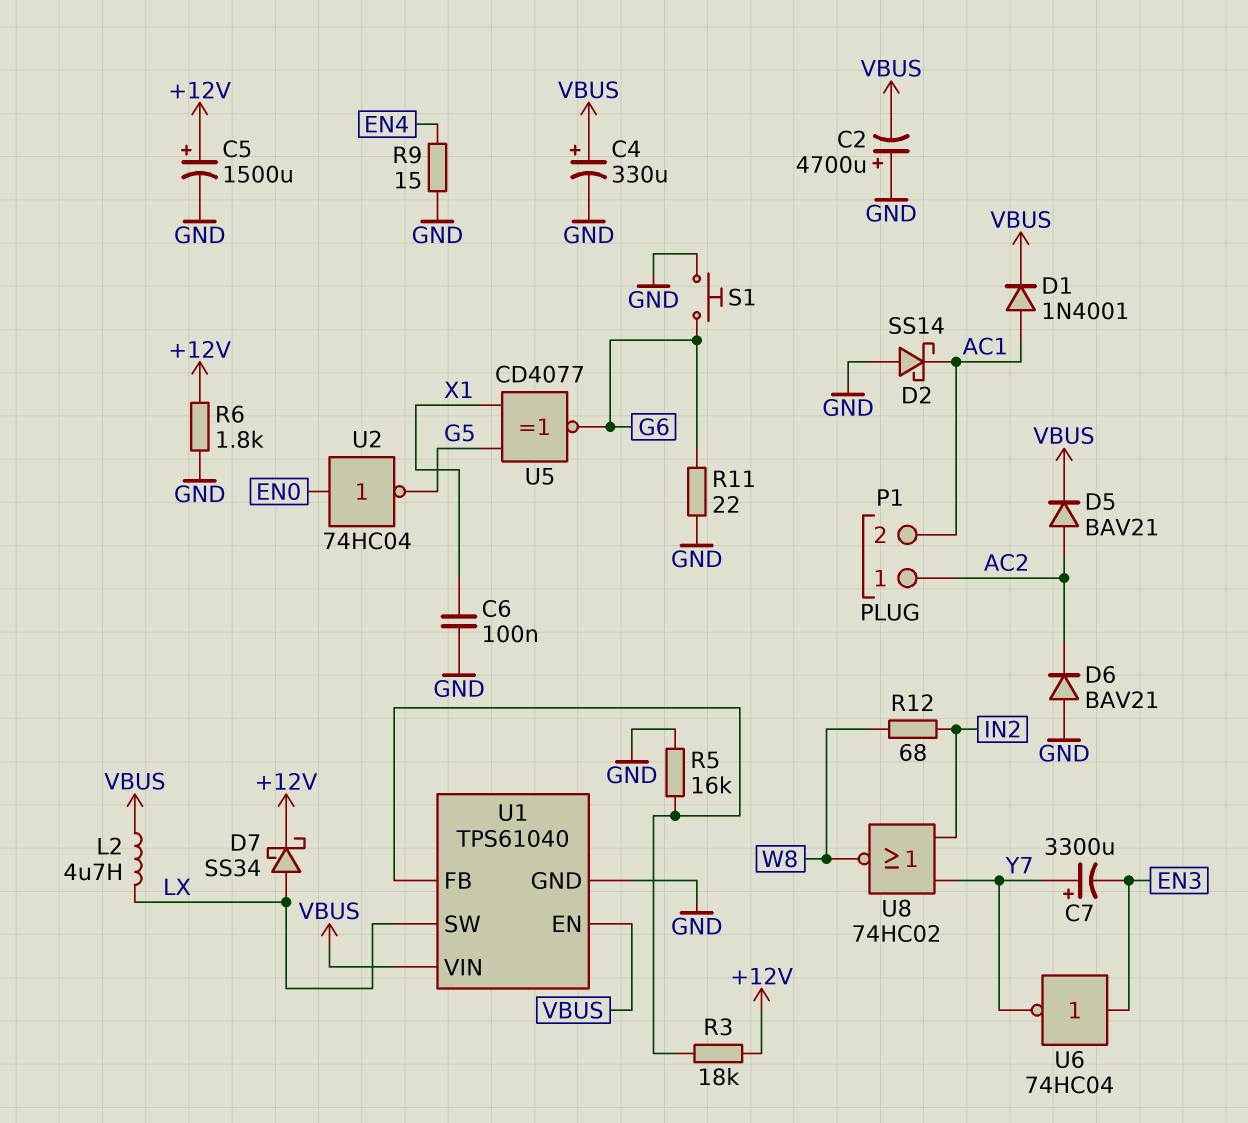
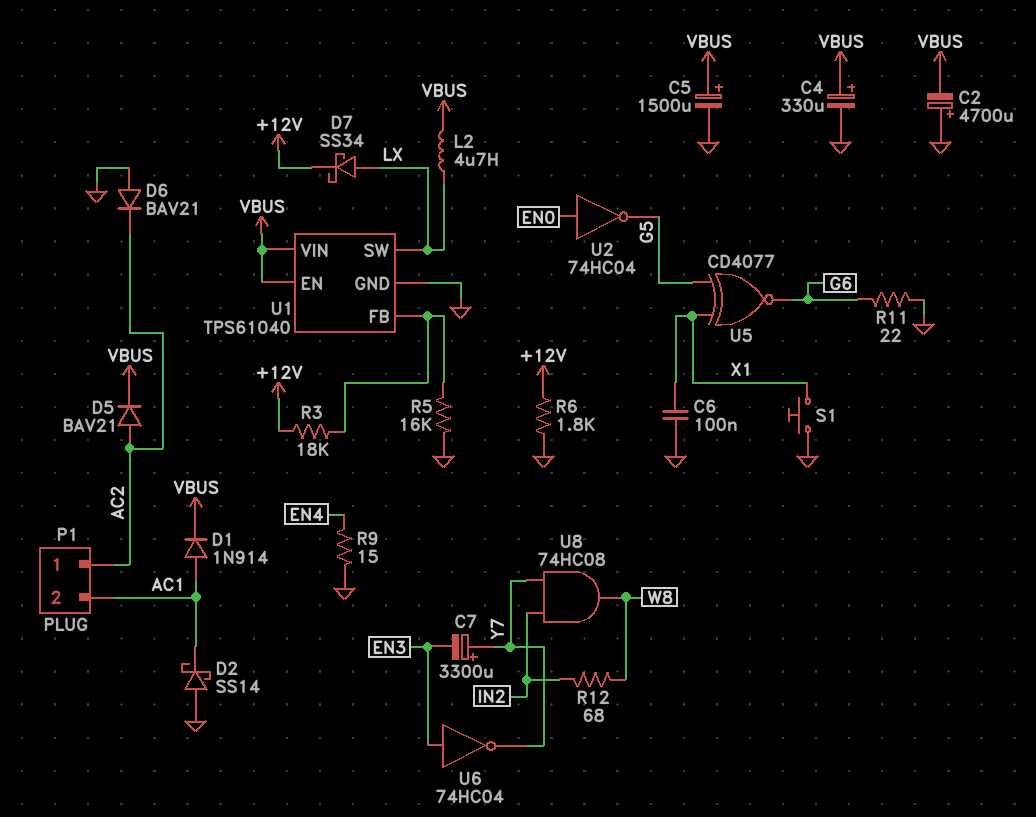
C5: 1500uF (plus +12V, minus GND) -> 1500uF (plus VBUS, minus GND)
D1: diode 1N4001 (A AC1, K VBUS) -> diode 1N914 (A AC1, K VBUS)
S1: button (G6, GND) -> button (GND, X1)
U8: NOR 74HC02 (in IN2, in Y7, out W8) -> AND 74HC08 (in IN2, in Y7, out W8)

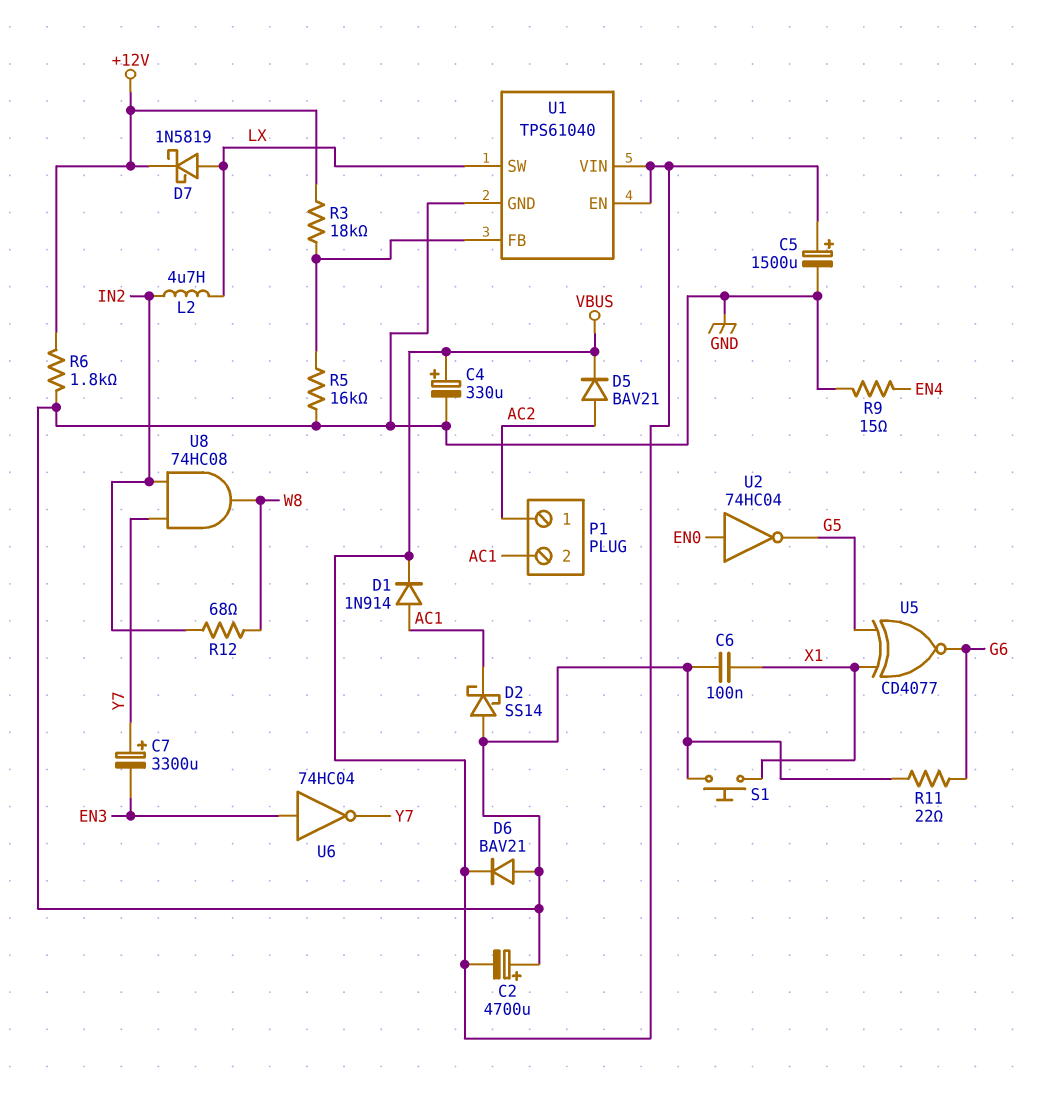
D6: diode BAV21 (A GND, K AC2) -> diode BAV21 (A GND, K VBUS)
D7: schottky SS34 (A LX, K +12V) -> schottky 1N5819 (A LX, K +12V)
L2: 4.7uH (LX, VBUS) -> 4.7uH (IN2, LX)

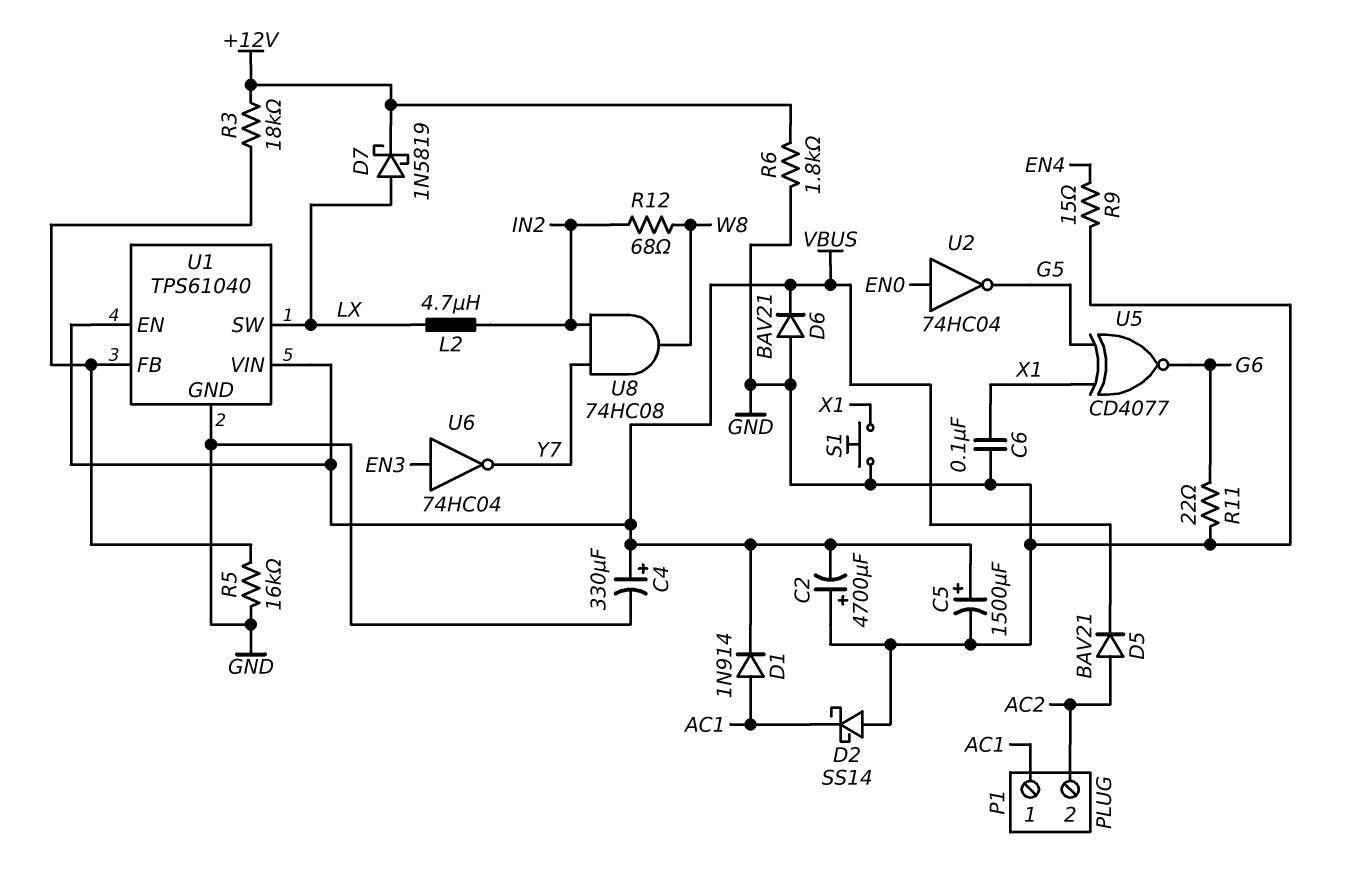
C7: 3300uF (plus Y7, minus EN3) -> none
P1 pin 1: AC2 -> AC1
P1 pin 2: AC1 -> AC2

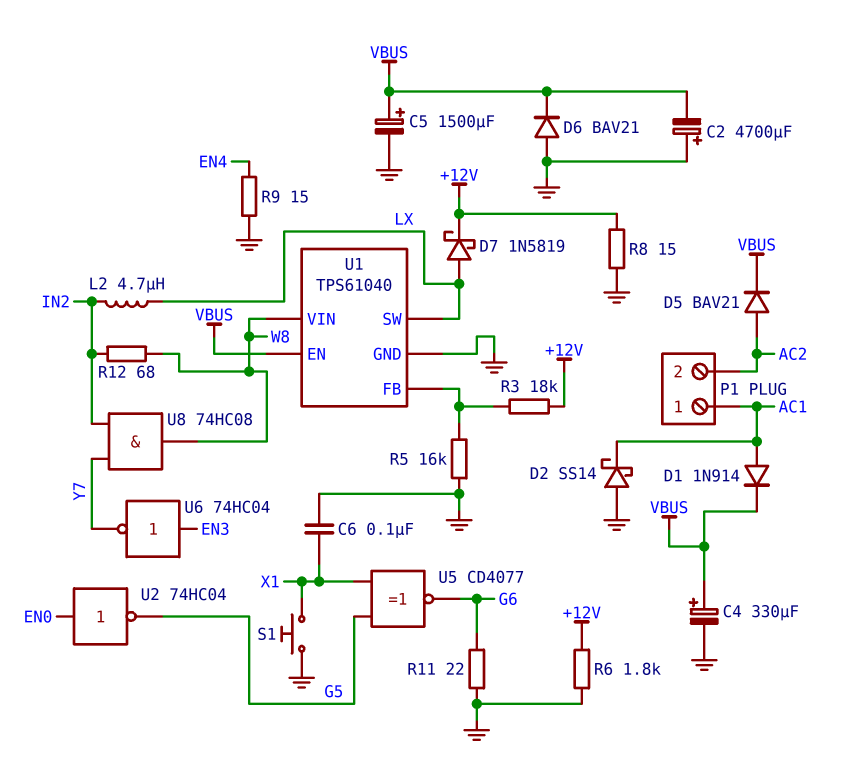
R8: none -> 15 (+12V, GND)
U1 pin VIN: VBUS -> W8

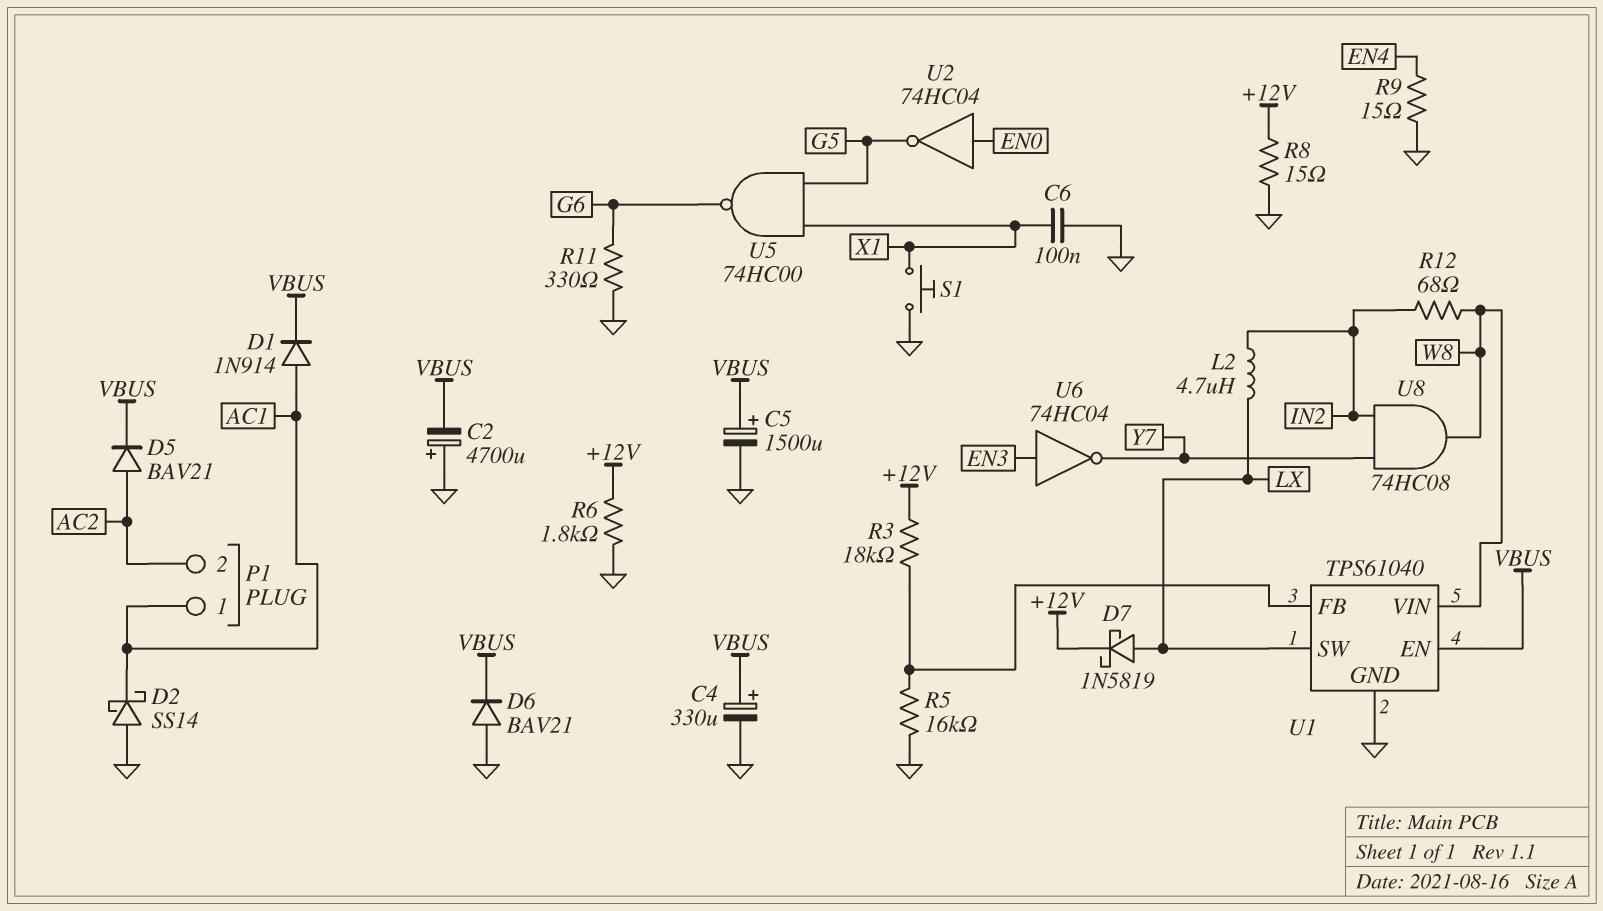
R11: 22 (G6, GND) -> 330 (G6, GND)
U5: XNOR CD4077 (in G5, in X1, out G6) -> NAND 74HC00 (in G5, in X1, out G6)

